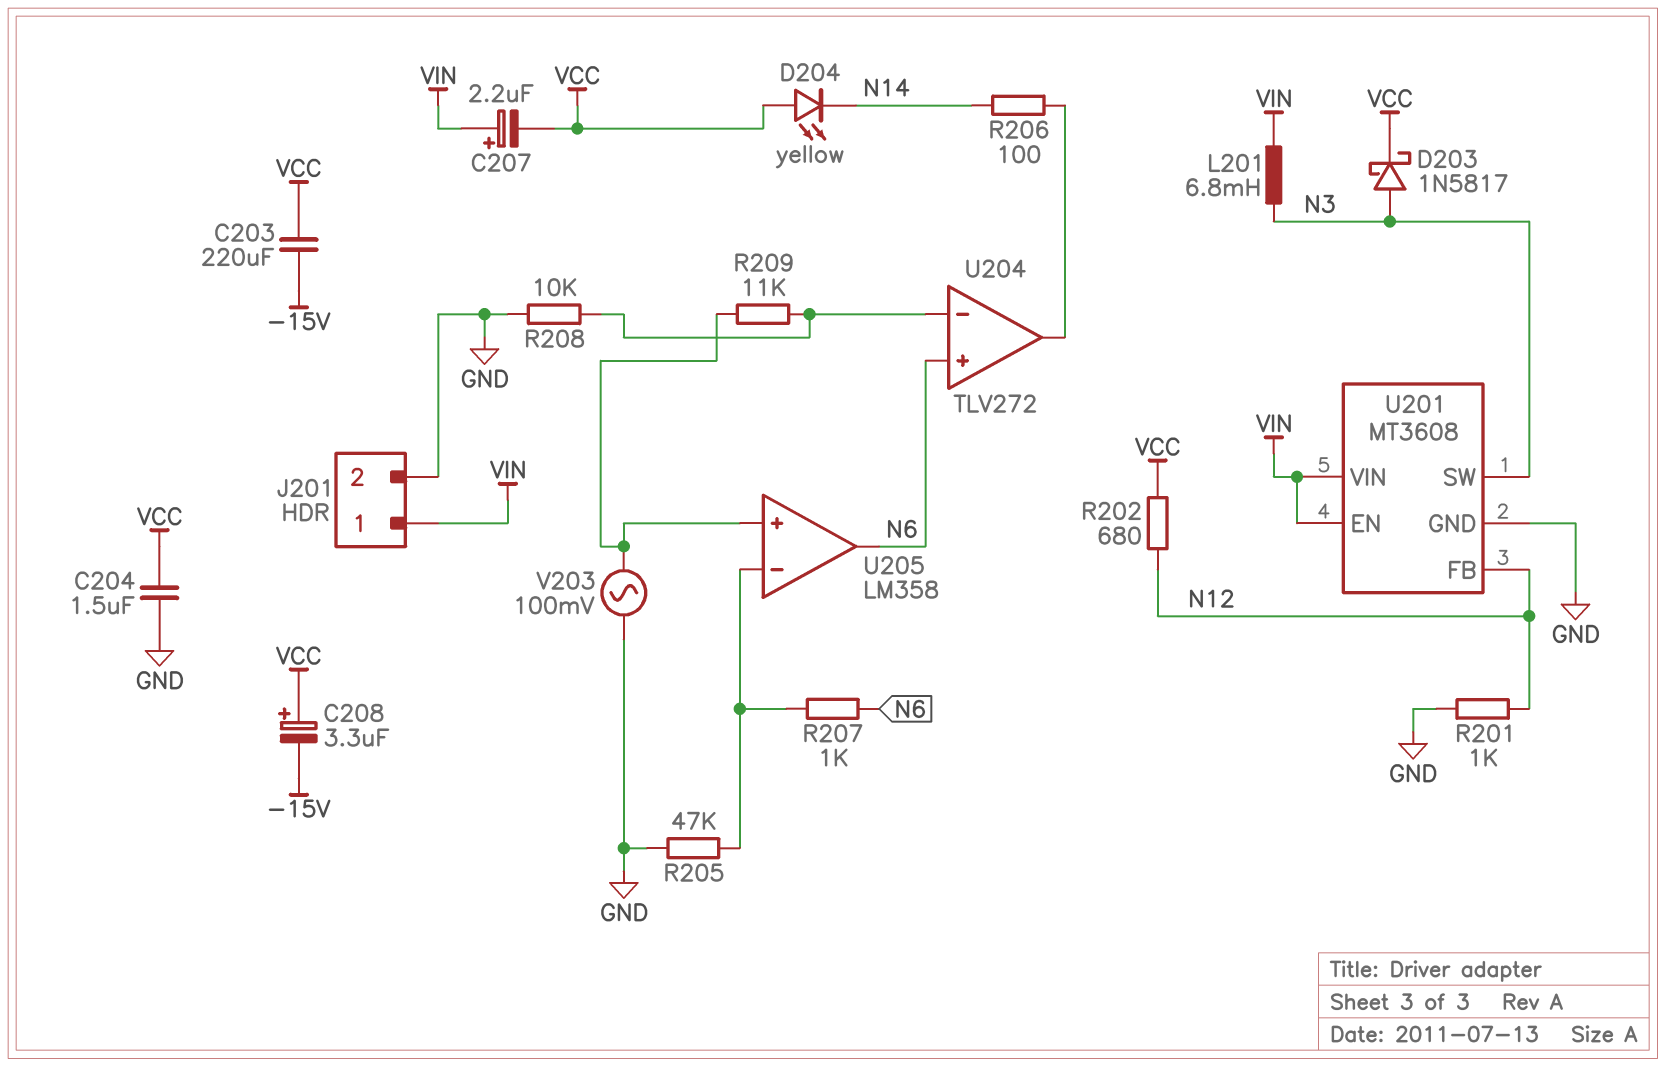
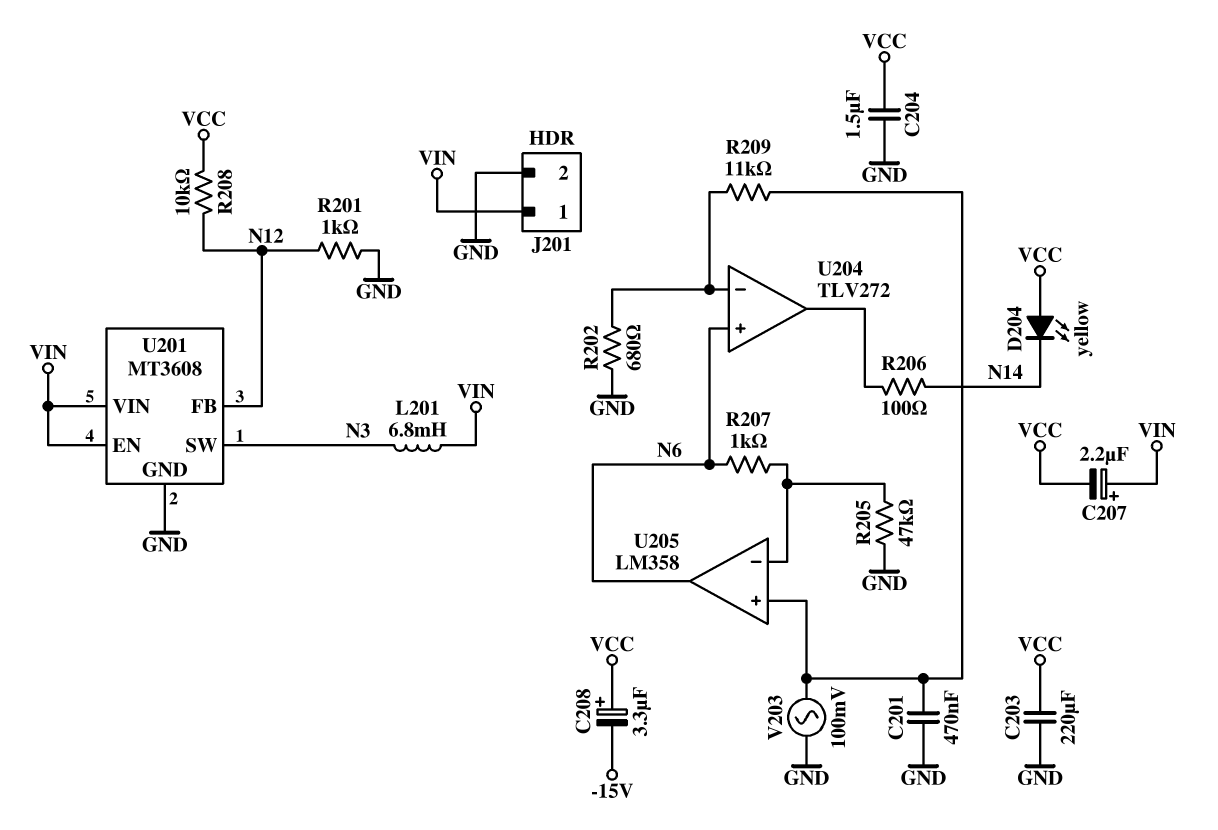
C201: none -> 470nF (GND, U205/in+)
C203: 220uF (-15V, VCC) -> 220uF (GND, VCC)
D203: schottky 1N5817 (A N3, K VCC) -> none
R202: 680 (N12, VCC) -> 680 (GND, U204/in-)
R208: 10k (GND, U204/in-) -> 10k (N12, VCC)

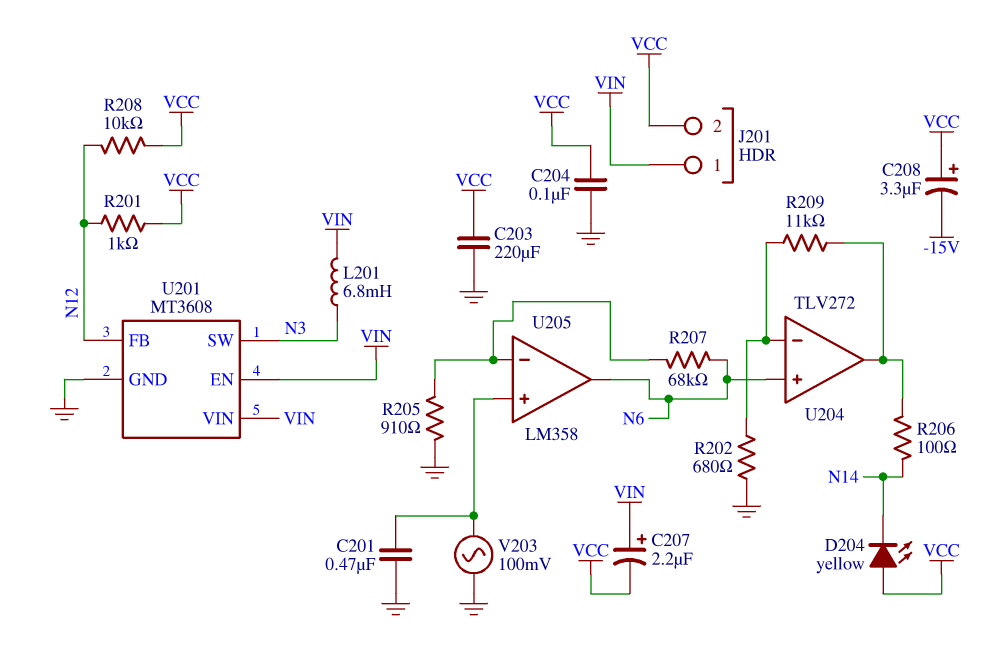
C204: 1.5uF (GND, VCC) -> 100nF (GND, VCC)
J201 pin 2: GND -> VCC
R201: 1k (GND, N12) -> 1k (N12, VCC)
R205: 47k (GND, U205/in-) -> 910 (GND, U205/in-)
R207: 1k (N6, U205/in-) -> 68k (N6, U205/in-)
R209: 11k (U204/in-, U205/in+) -> 11k (U204/in-, U204/out)

